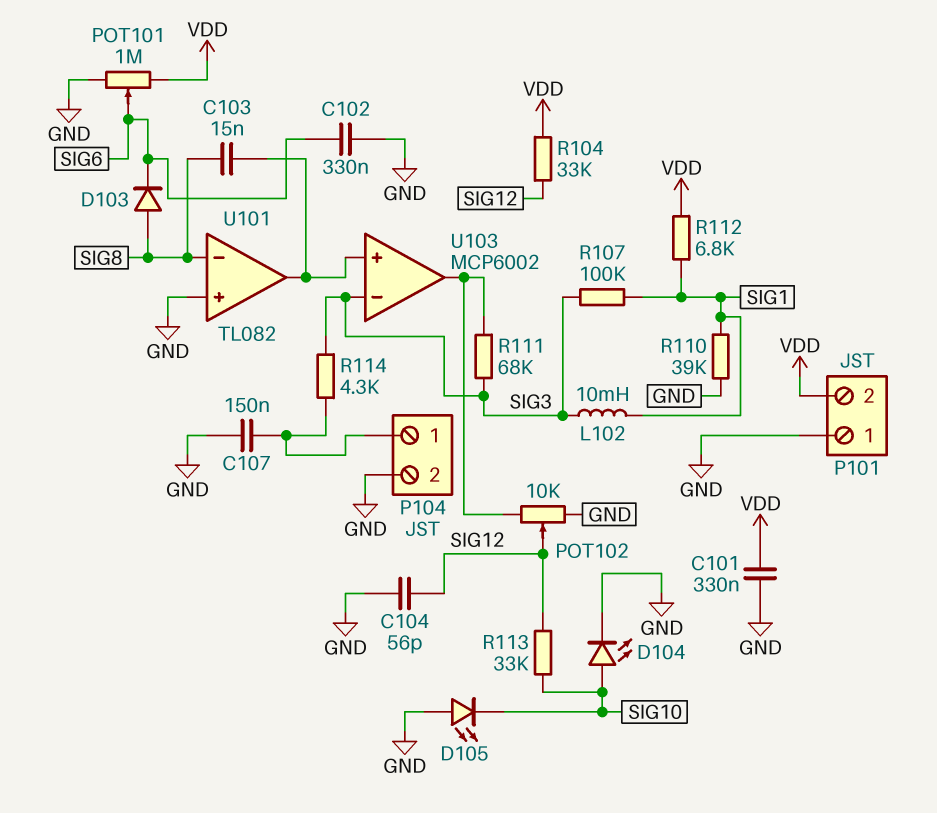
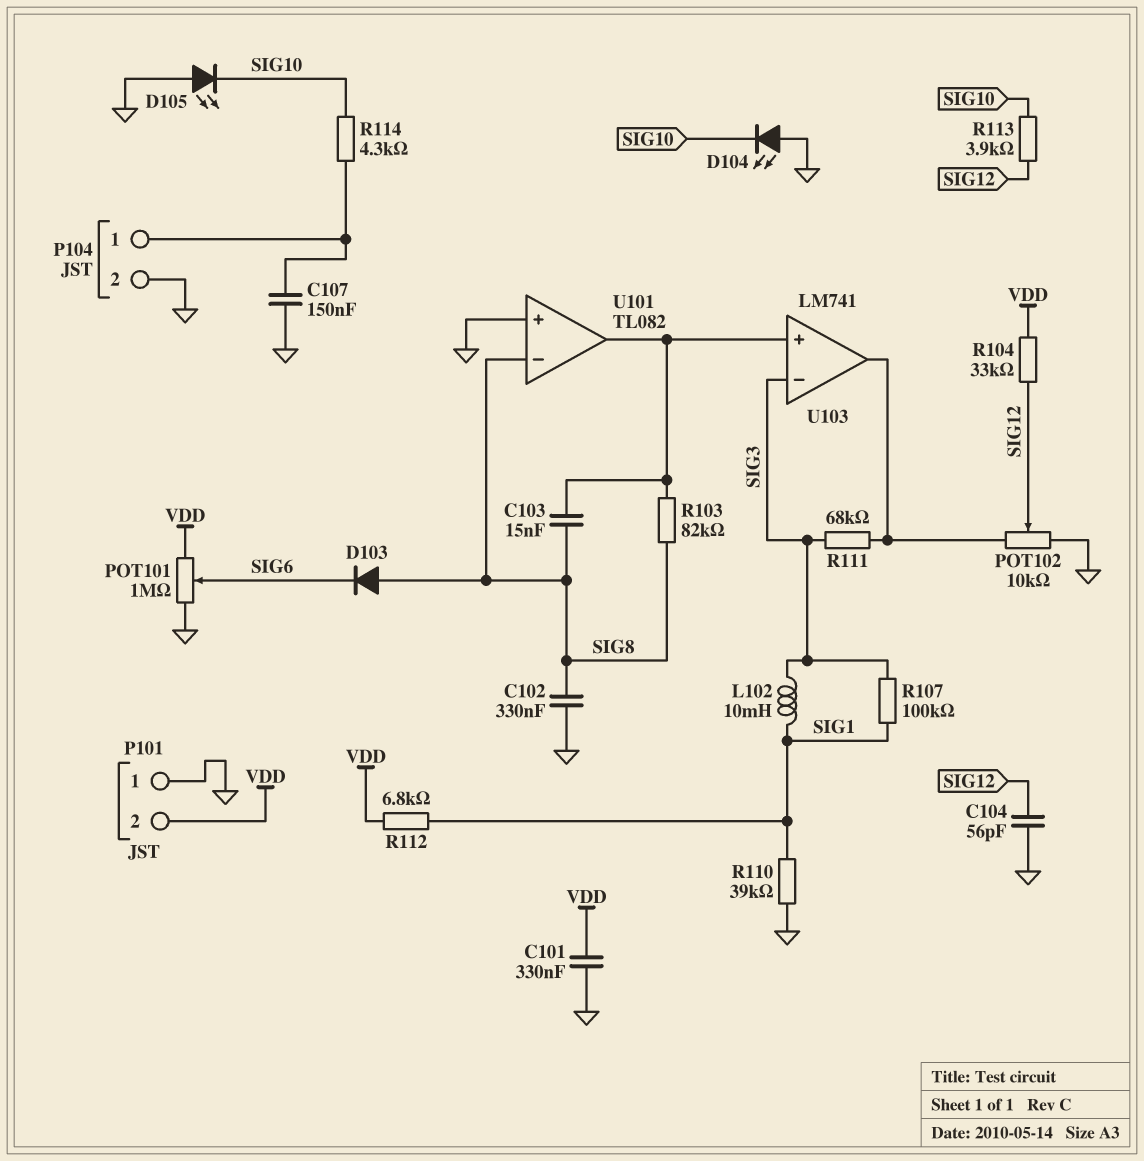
C102: 330nF (GND, SIG6) -> 330nF (GND, SIG8)
D104: LED (A SIG10, K GND) -> LED (A GND, K SIG10)
R103: none -> 82k (SIG8, U101/out)
R113: 33k (SIG10, SIG12) -> 3.9k (SIG10, SIG12)
R114: 4.3k (P104/1, SIG3) -> 4.3k (P104/1, SIG10)
U103: MCP6002 -> LM741

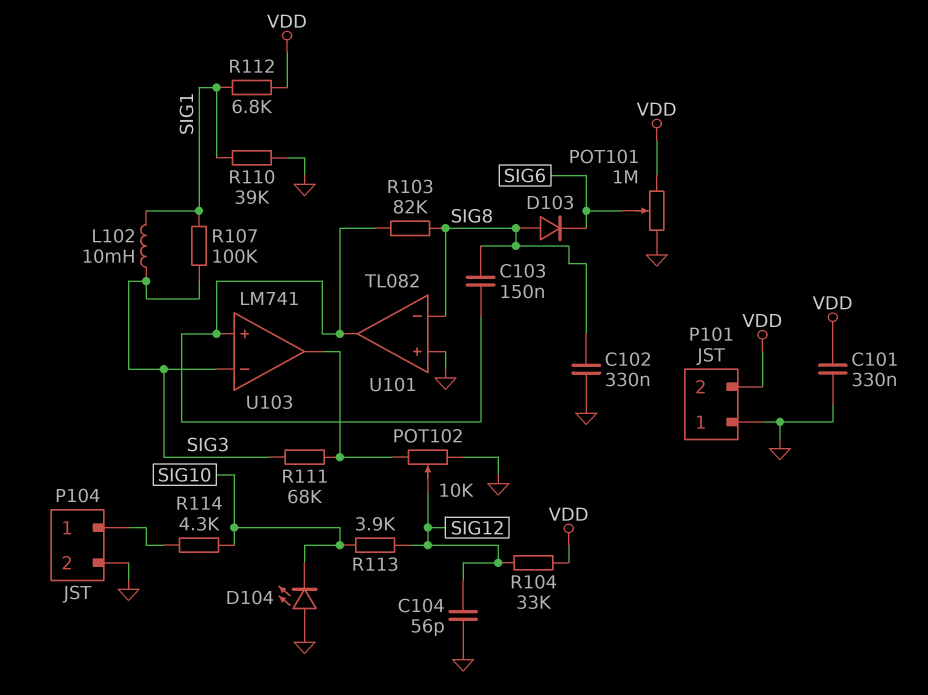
C103: 15nF (SIG8, U101/out) -> 150nF (SIG8, U101/out)
C107: 150nF (GND, P104/1) -> none
D105: LED (A GND, K SIG10) -> none

